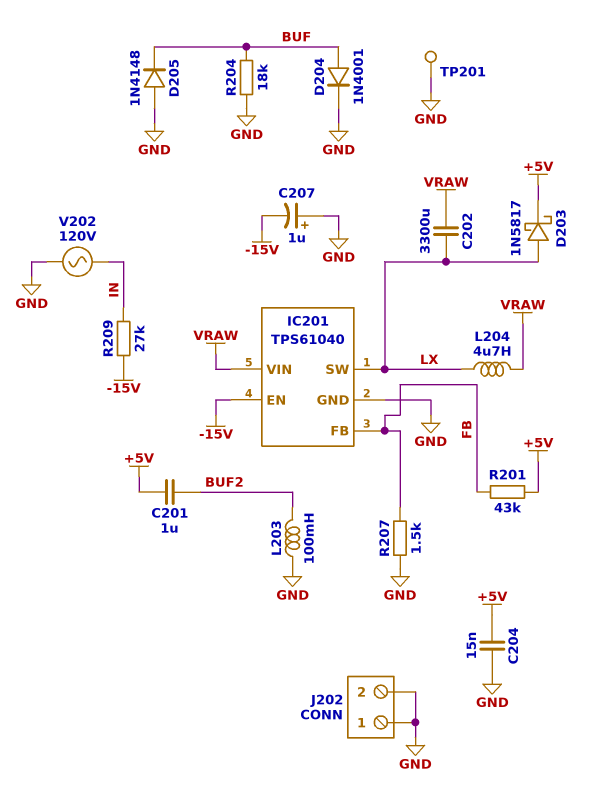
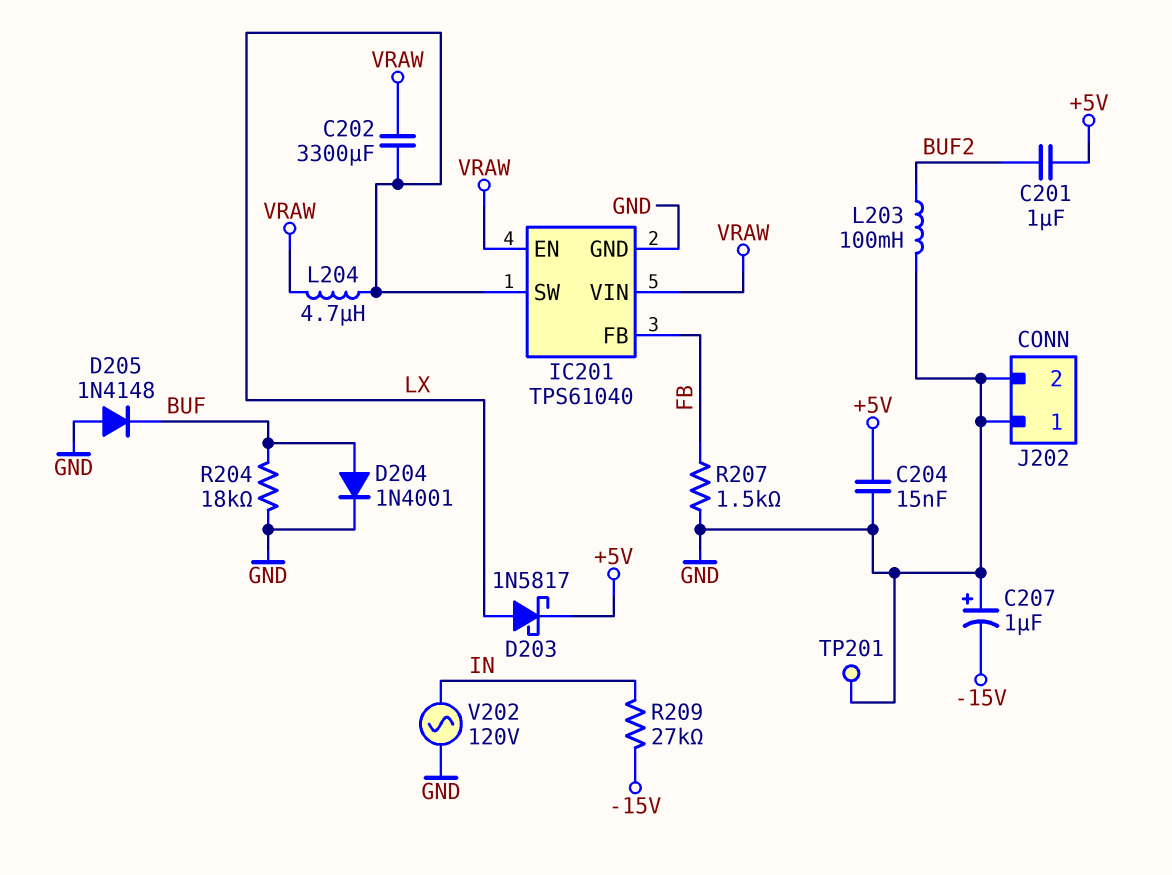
IC201 pin EN: -15V -> VRAW
R201: 43k (+5V, FB) -> none

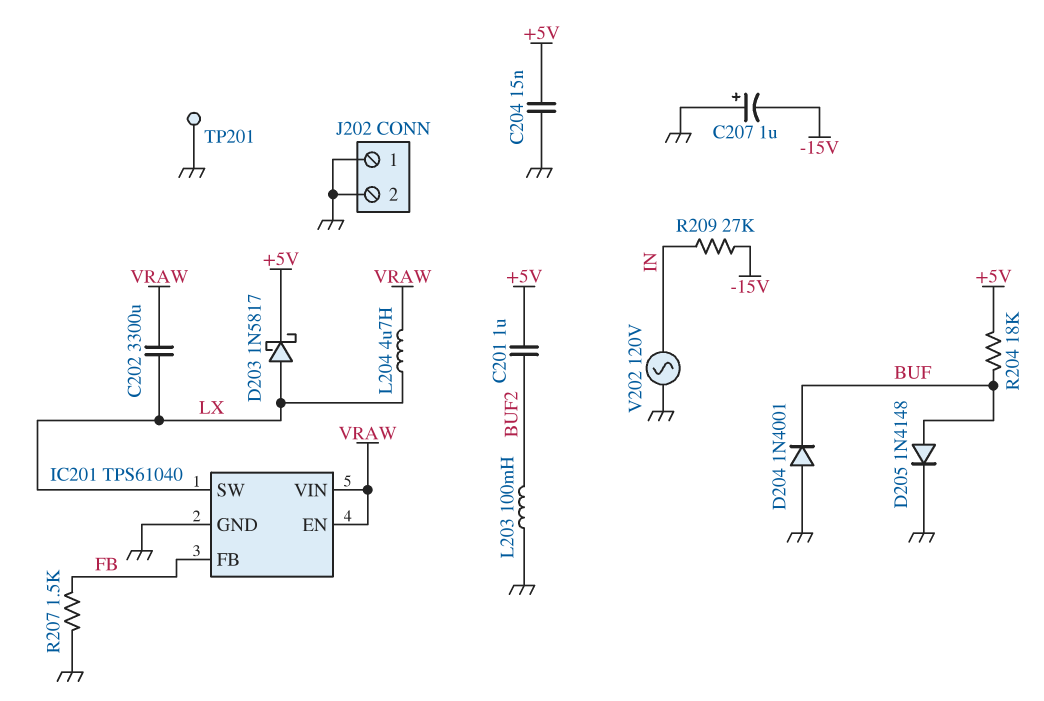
D204: diode 1N4001 (A BUF, K GND) -> diode 1N4001 (A GND, K BUF)
D205: diode 1N4148 (A GND, K BUF) -> diode 1N4148 (A BUF, K GND)
R204: 18k (BUF, GND) -> 18k (+5V, BUF)

